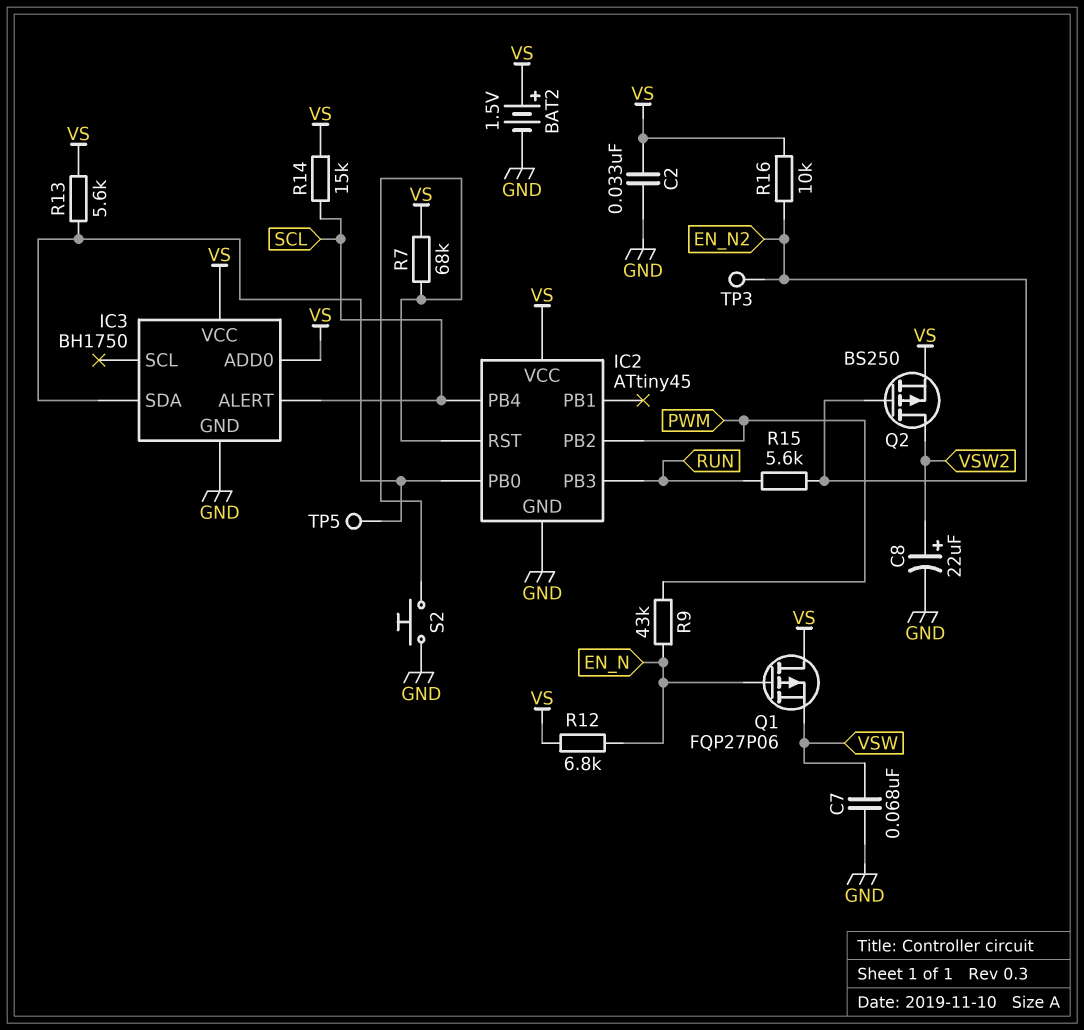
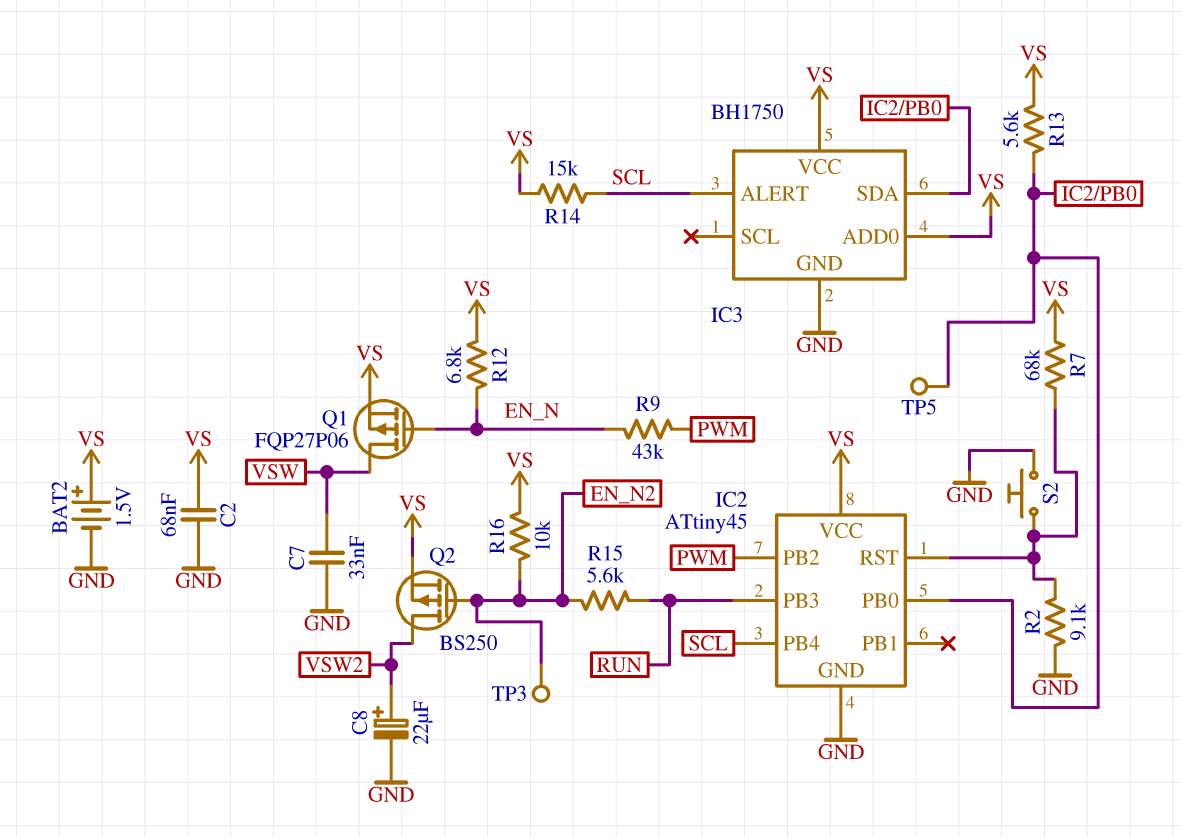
C2: 33nF (GND, VS) -> 68nF (GND, VS)
C7: 68nF (GND, VSW) -> 33nF (GND, VSW)
Q1: PMOS FQP27P06 (G EN_N, D VS, S VSW) -> PMOS FQP27P06 (G EN_N, D VSW, S VS)
R2: none -> 9.1k (GND, IC2/RST)

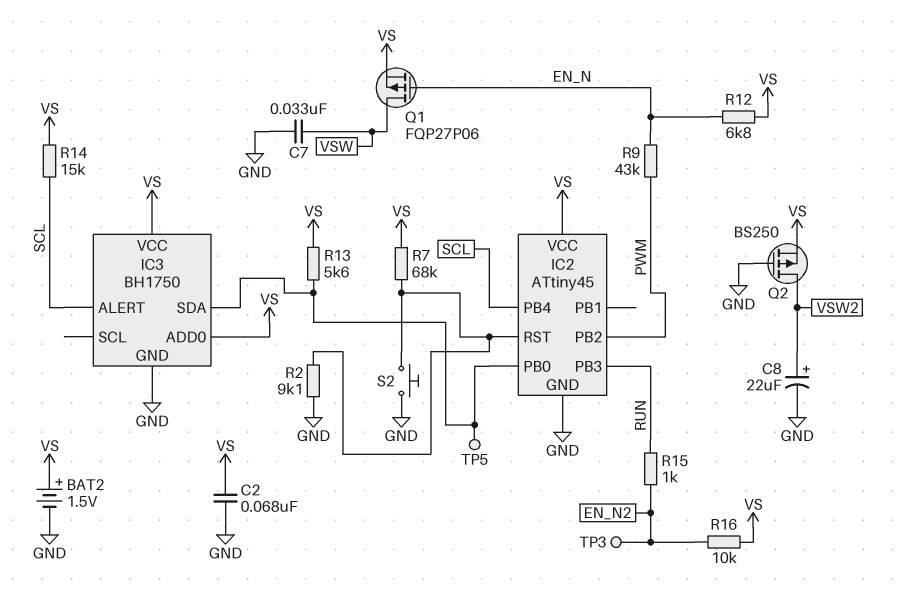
Q2: PMOS BS250 (G EN_N2, D VSW2, S VS) -> PMOS BS250 (G GND, D VSW2, S VS)
R15: 5.6k (EN_N2, RUN) -> 1k (EN_N2, RUN)

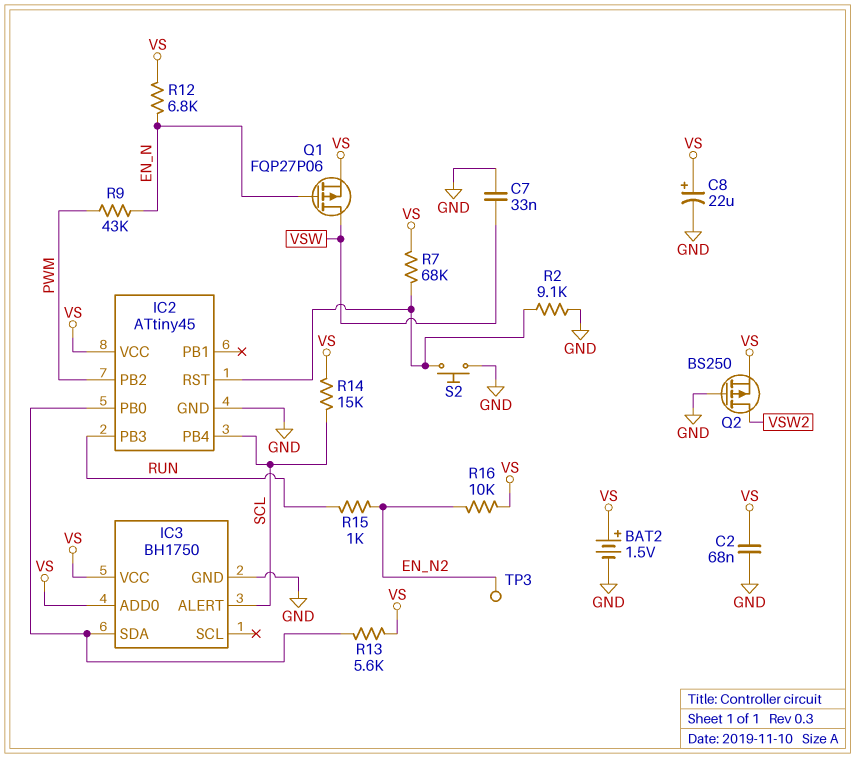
C8: 22uF (plus VSW2, minus GND) -> 22uF (plus VS, minus GND)
TP5: test point (IC2/PB0) -> none

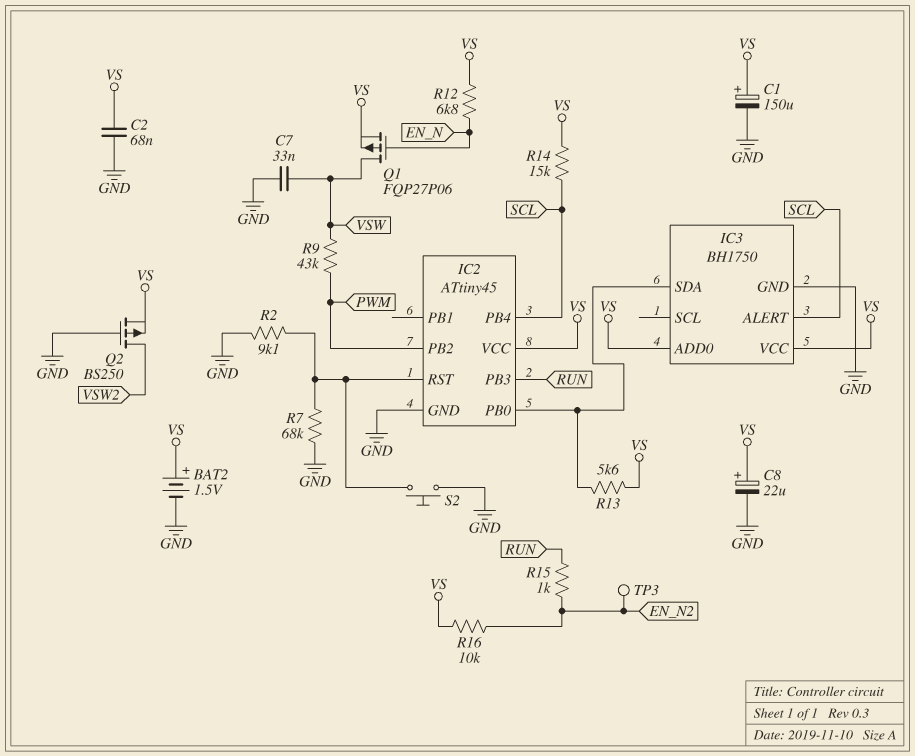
C1: none -> 150uF (plus VS, minus GND)
R7: 68k (IC2/RST, VS) -> 68k (GND, IC2/RST)
R9: 43k (EN_N, PWM) -> 43k (PWM, VSW)

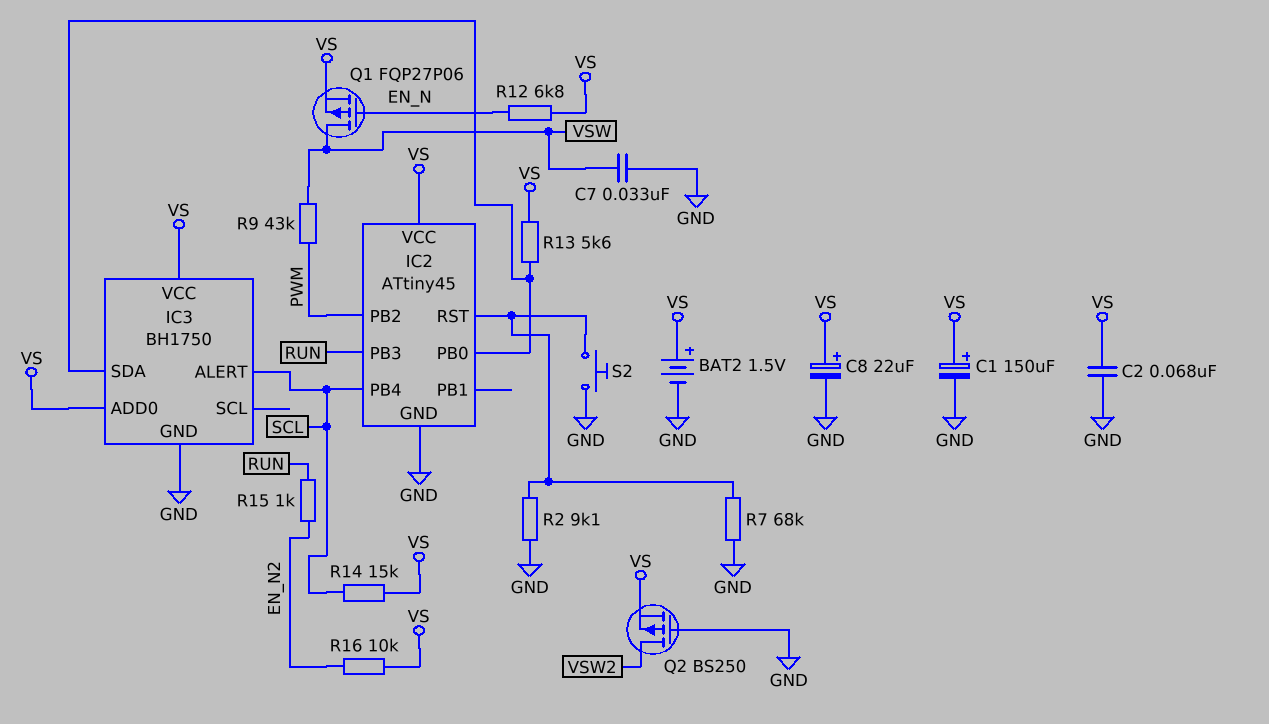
TP3: test point (EN_N2) -> none

